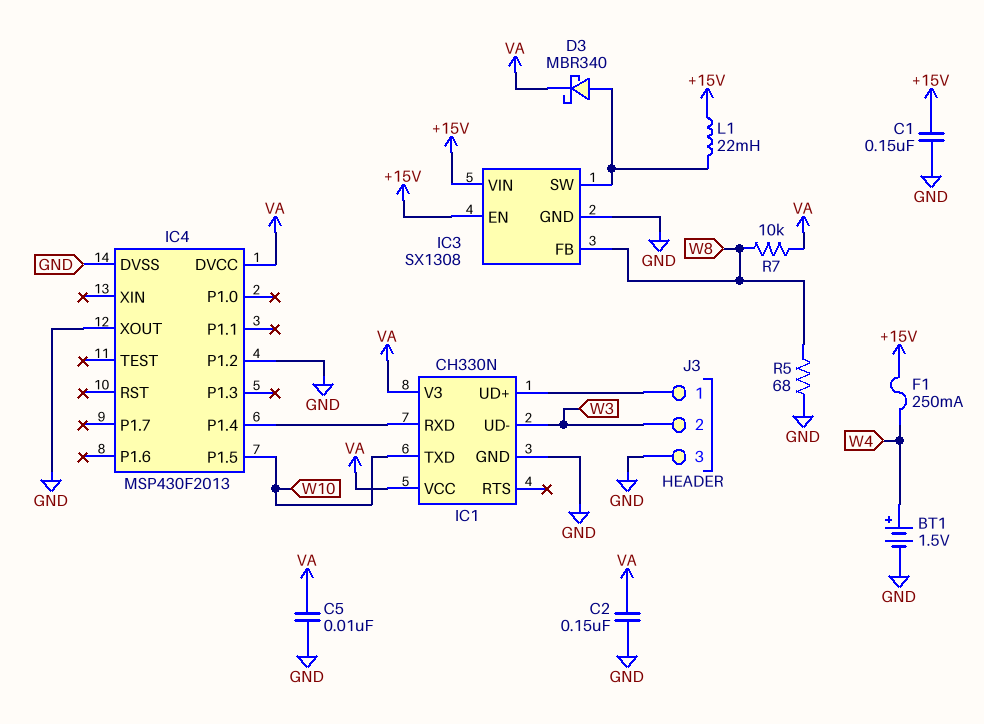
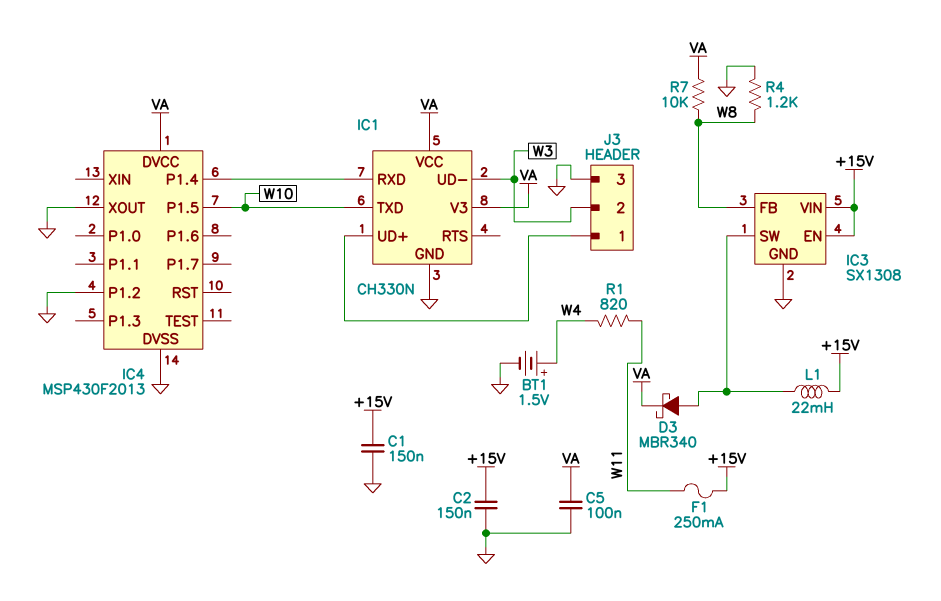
C2: 150nF (GND, VA) -> 150nF (+15V, GND)
C5: 10nF (GND, VA) -> 100nF (GND, VA)
F1: 250mA (+15V, W4) -> 250mA (+15V, W11)
R1: none -> 820 (W4, W11)
R4: none -> 1.2k (GND, W8)
R5: 68 (GND, W8) -> none

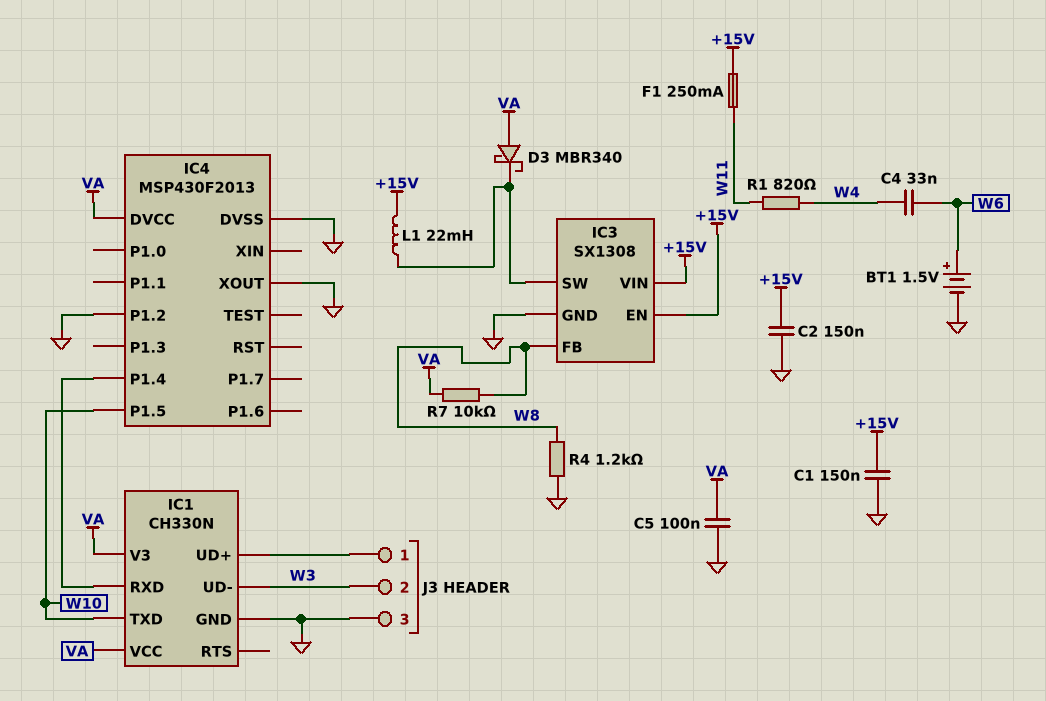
BT1: 1.5V (plus W4, minus GND) -> 1.5V (plus W6, minus GND)
C4: none -> 33nF (W4, W6)
D3: schottky MBR340 (A IC3/SW, K VA) -> schottky MBR340 (A VA, K IC3/SW)

